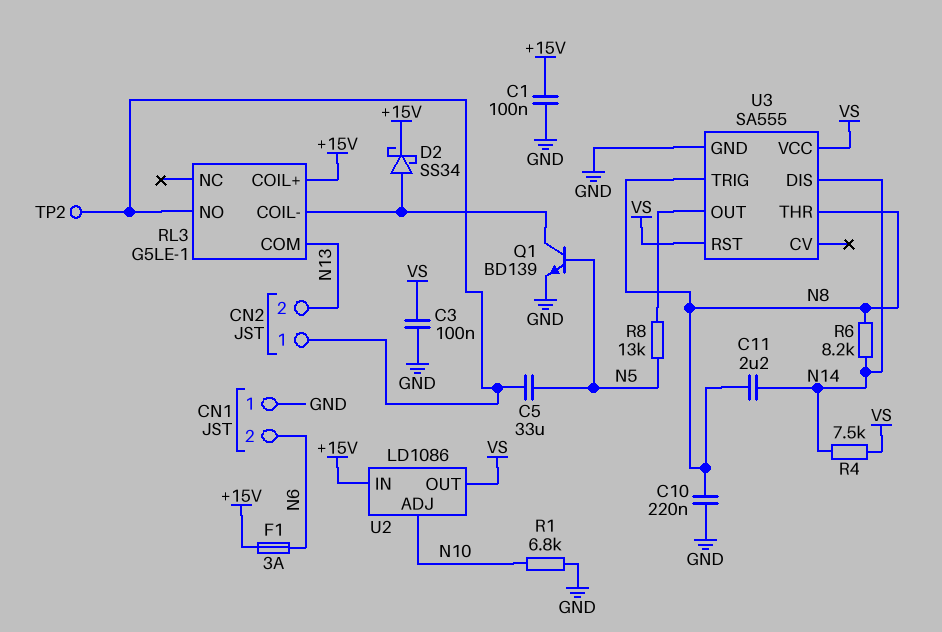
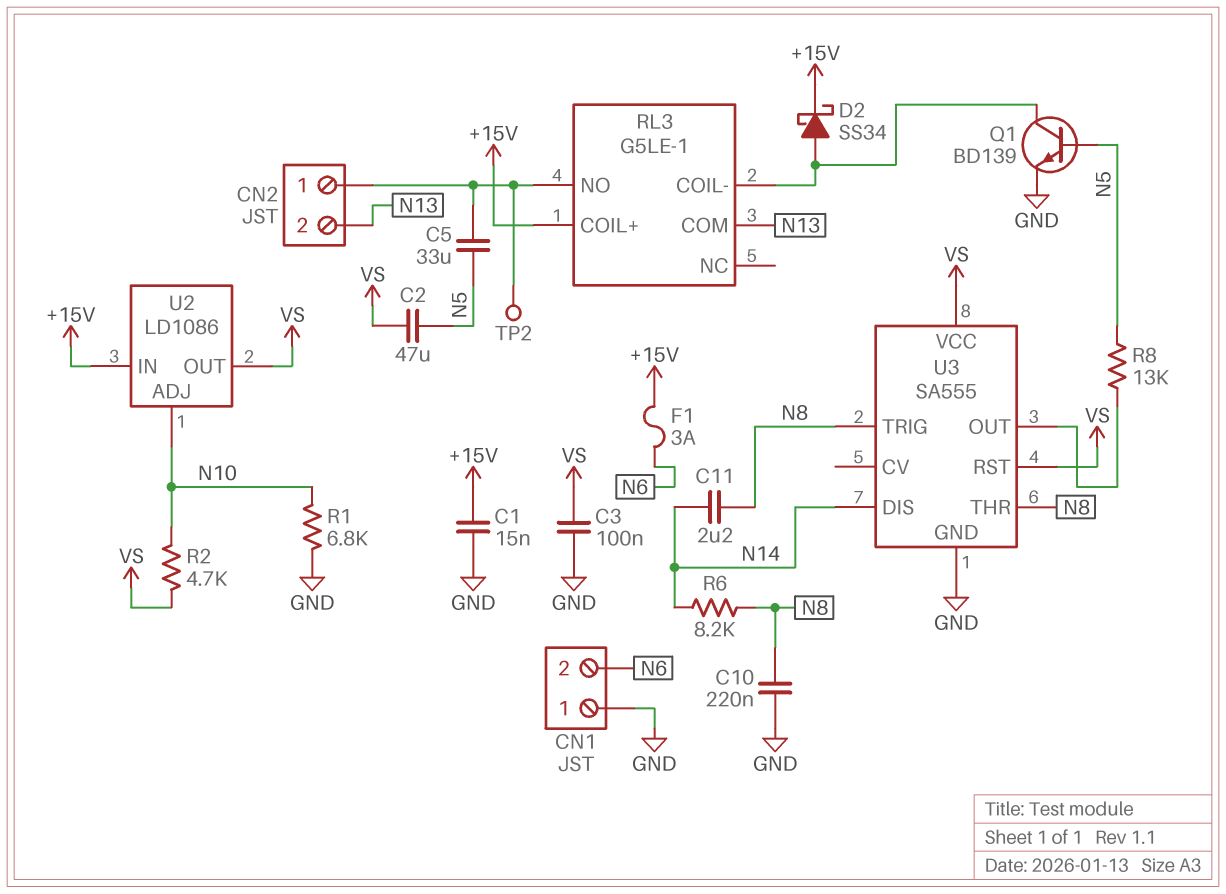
C1: 100nF (+15V, GND) -> 15nF (+15V, GND)
C2: none -> 47uF (N5, VS)
R2: none -> 4.7k (N10, VS)
R4: 7.5k (N14, VS) -> none

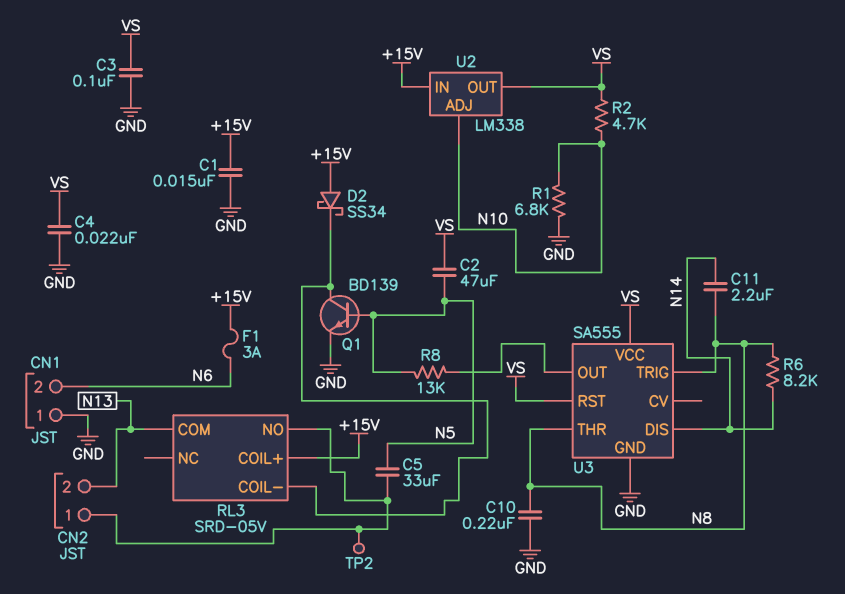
C4: none -> 22nF (GND, VS)
D2: schottky SS34 (A RL3/COIL-, K +15V) -> schottky SS34 (A +15V, K RL3/COIL-)
RL3: G5LE-1 -> SRD-05V
U2: LD1086 -> LM338

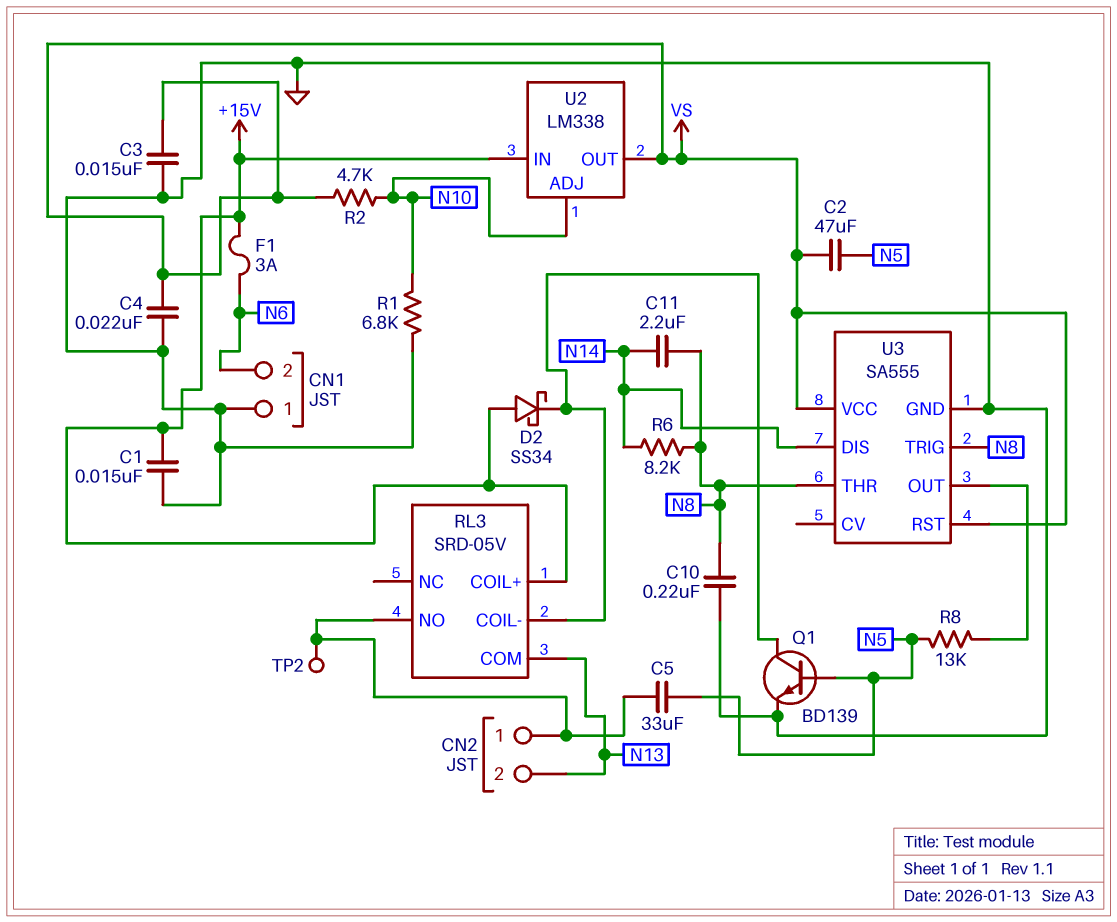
C3: 100nF (GND, VS) -> 15nF (GND, VS)

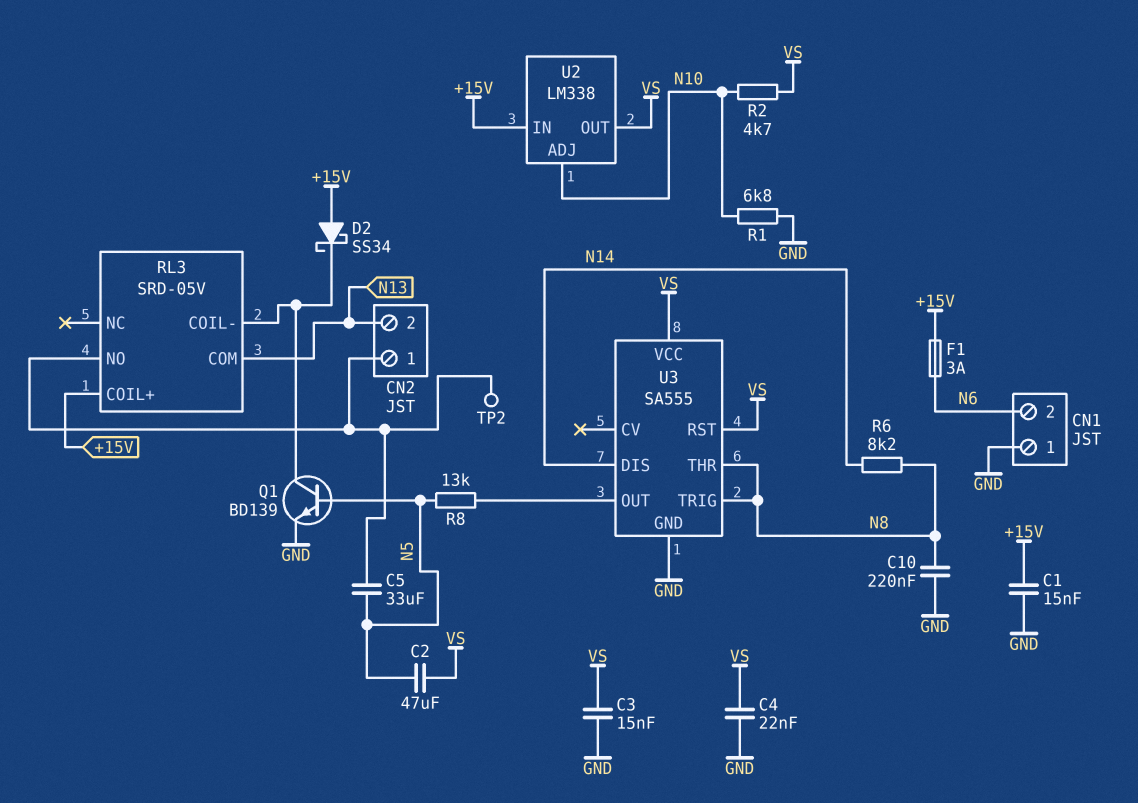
C11: 2.2uF (N8, N14) -> none

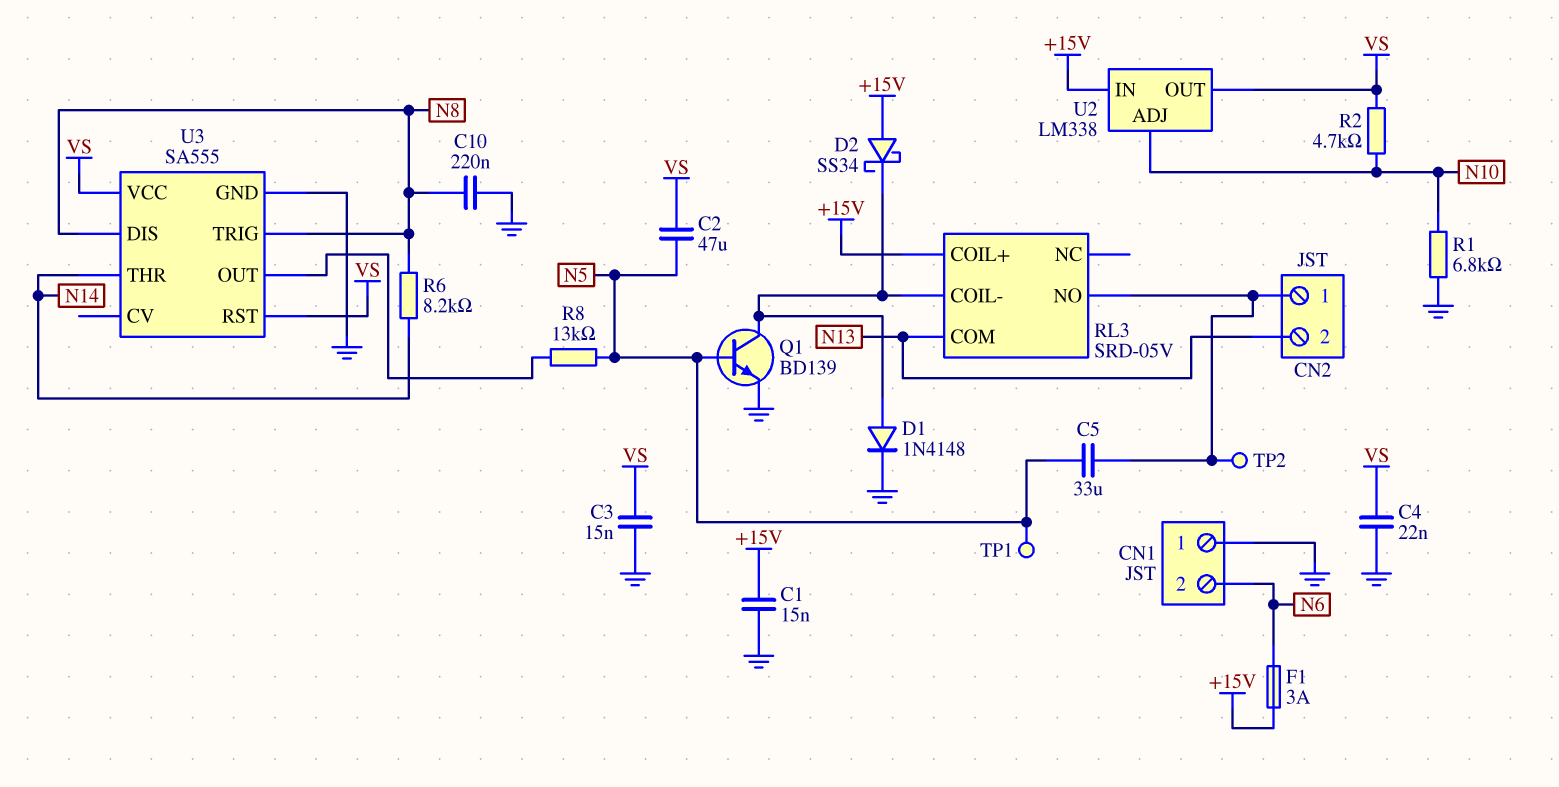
D1: none -> diode 1N4148 (A RL3/COIL-, K GND)
TP1: none -> test point (N5)
U3 pin DIS: N14 -> N8
U3 pin THR: N8 -> N14

